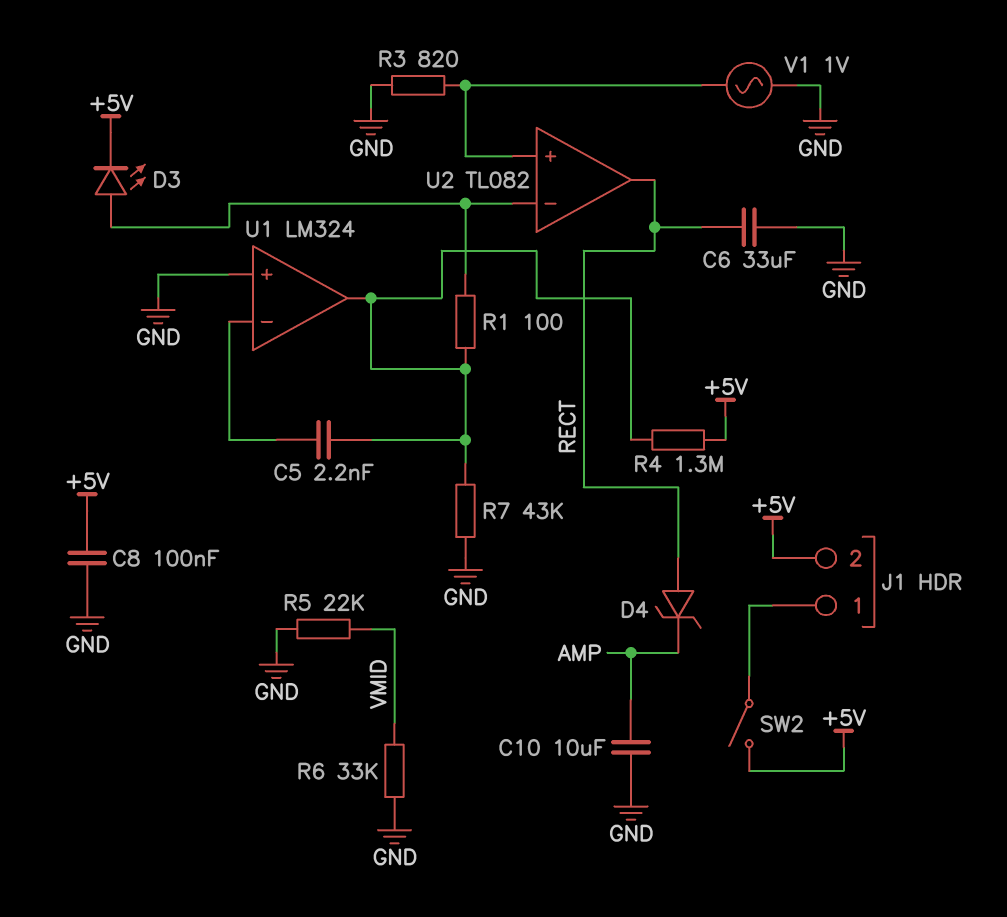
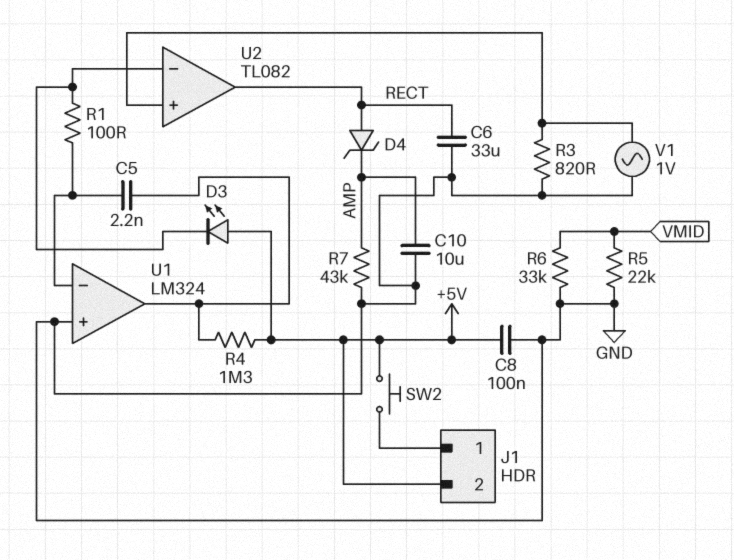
D3: LED (A U2/in-, K +5V) -> LED (A +5V, K U2/in-)
R1: 100 (U1/out, U2/in-) -> 100 (U1/in-, U2/in-)
R7: 43k (GND, U1/out) -> 43k (AMP, GND)
SW2: switch (+5V, J1/1) -> button (+5V, J1/1)

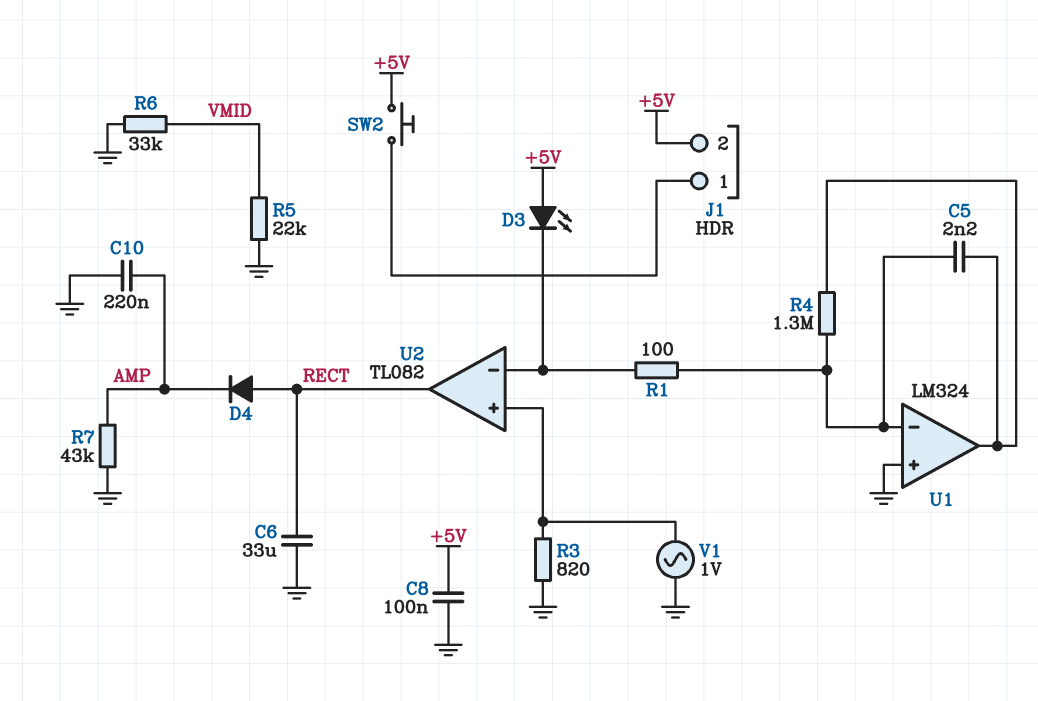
C10: 10uF (AMP, GND) -> 220nF (AMP, GND)
D4: zener (A RECT, K AMP) -> diode (A RECT, K AMP)
R4: 1.3M (+5V, U1/out) -> 1.3M (U1/in-, U1/out)

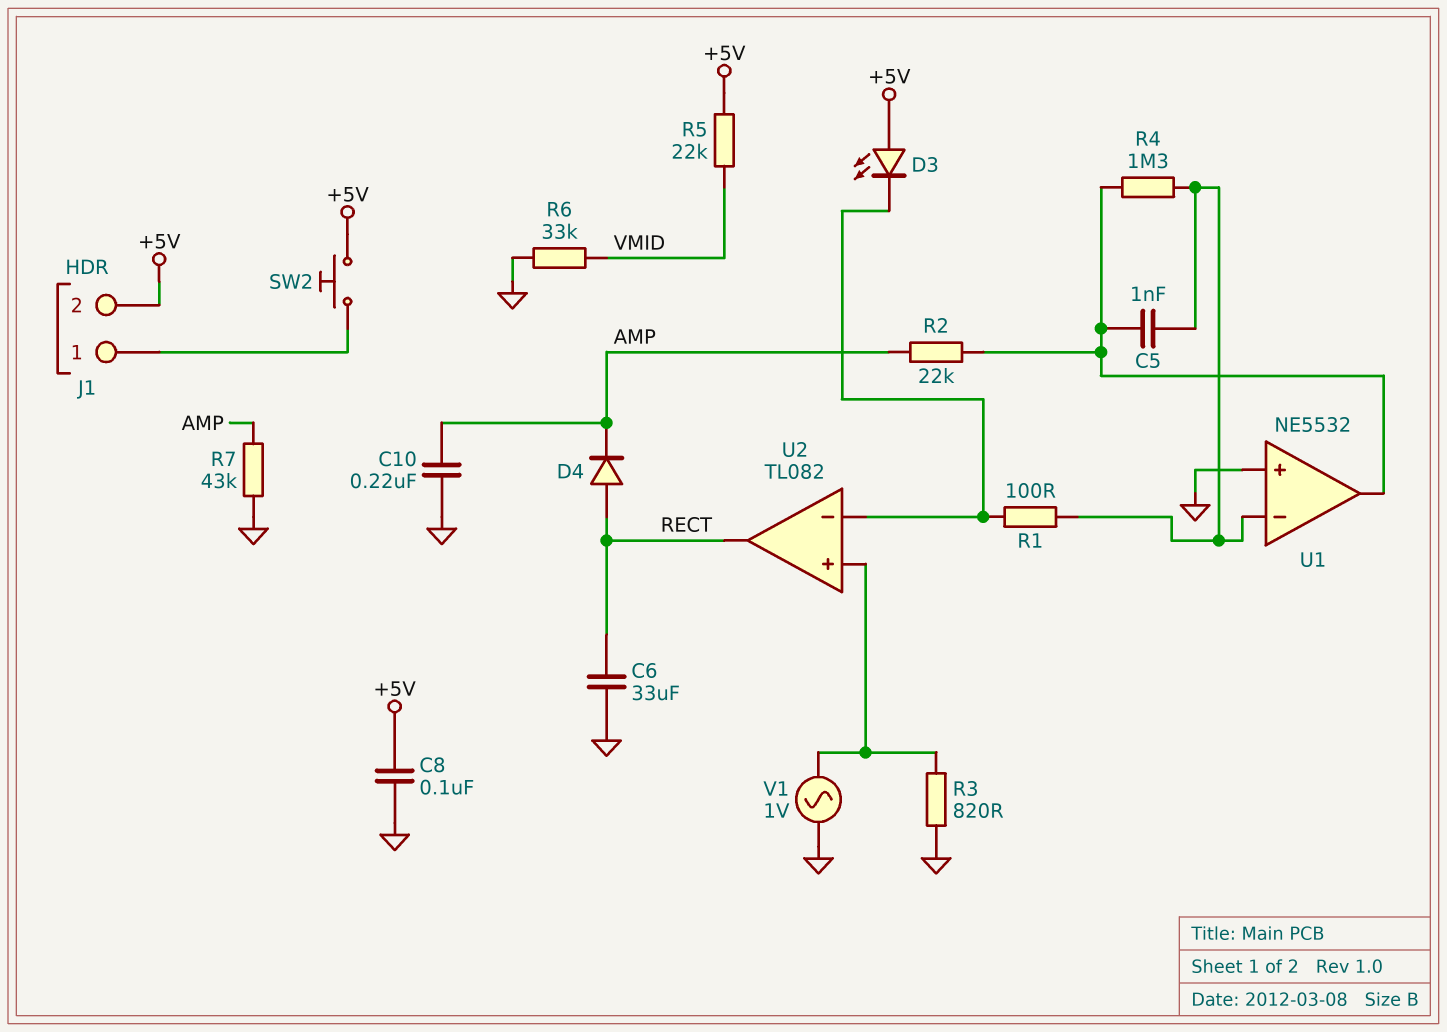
C5: 2.2nF (U1/in-, U1/out) -> 1nF (U1/in-, U1/out)
R2: none -> 22k (AMP, U1/out)
R5: 22k (GND, VMID) -> 22k (+5V, VMID)
U1: LM324 -> NE5532

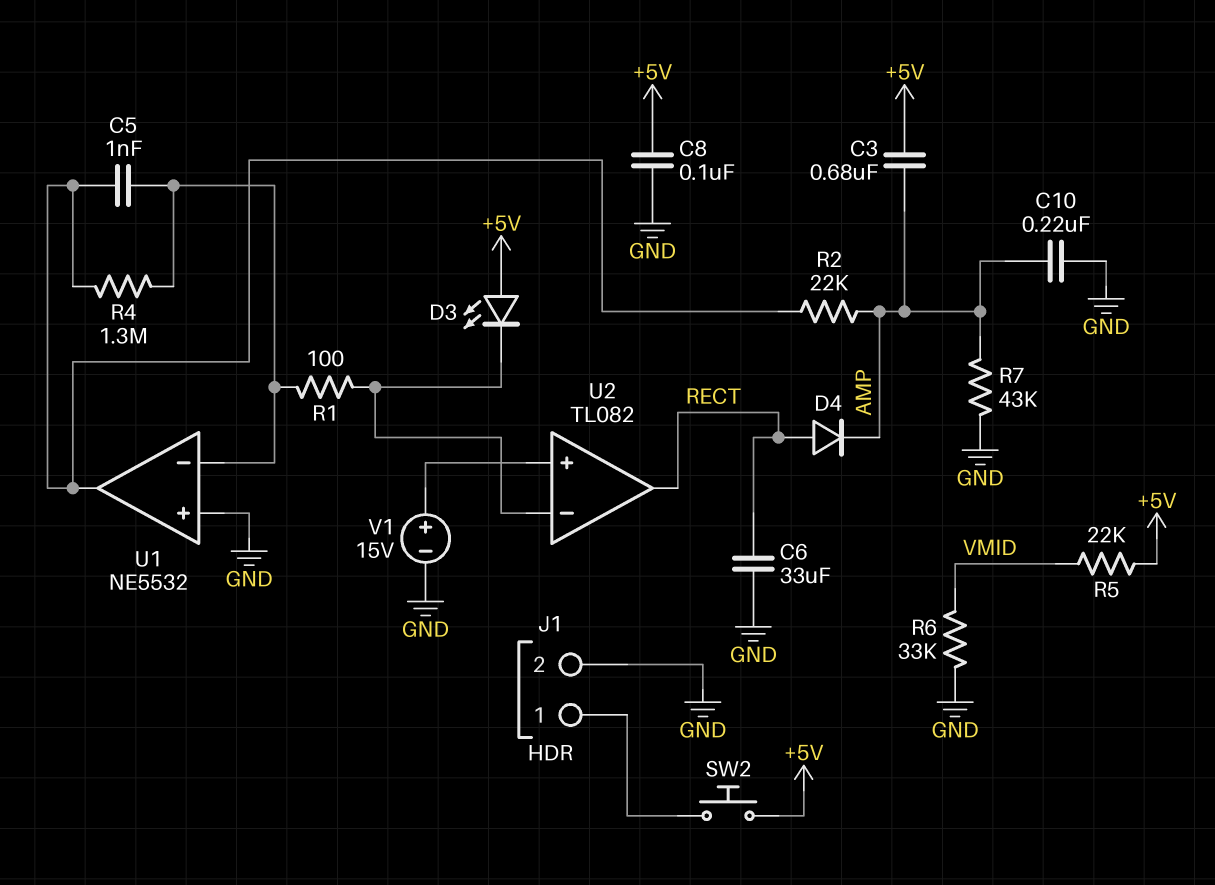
C3: none -> 680nF (+5V, AMP)
J1 pin 2: +5V -> GND
R3: 820 (GND, U2/in+) -> none
V1: AC 1V (GND, U2/in+) -> 15V (plus U2/in+, minus GND)

